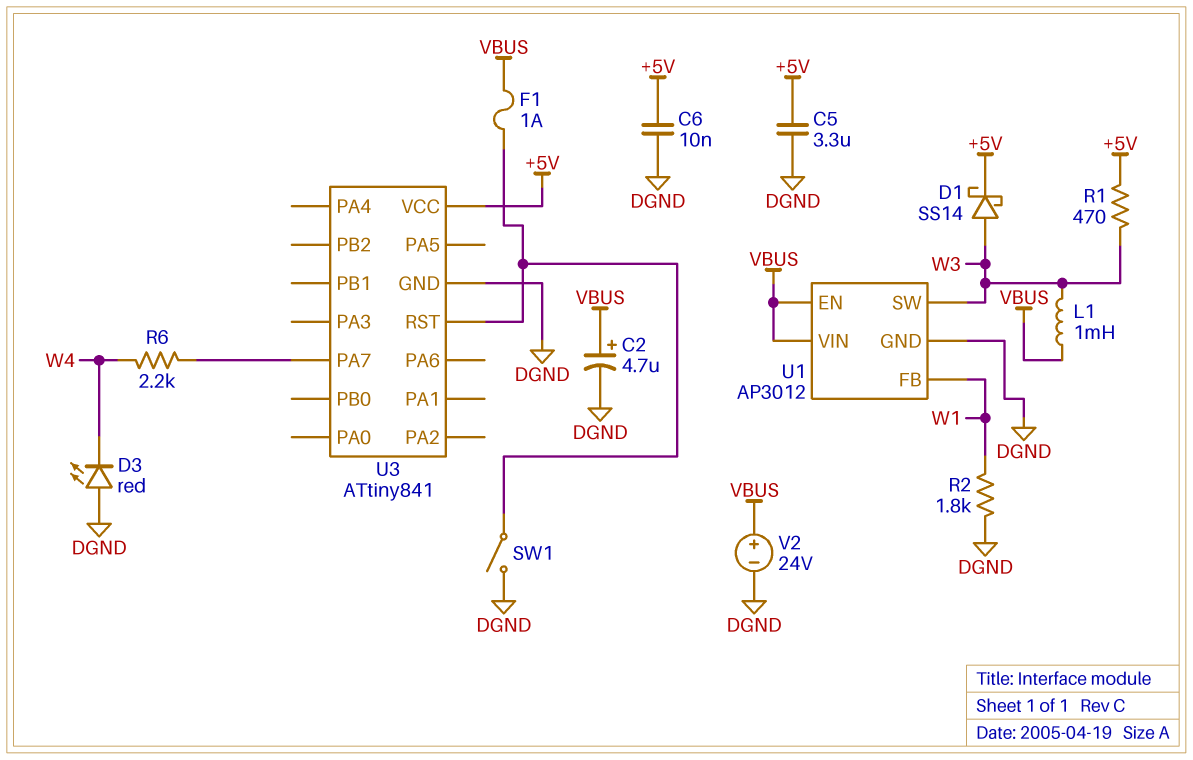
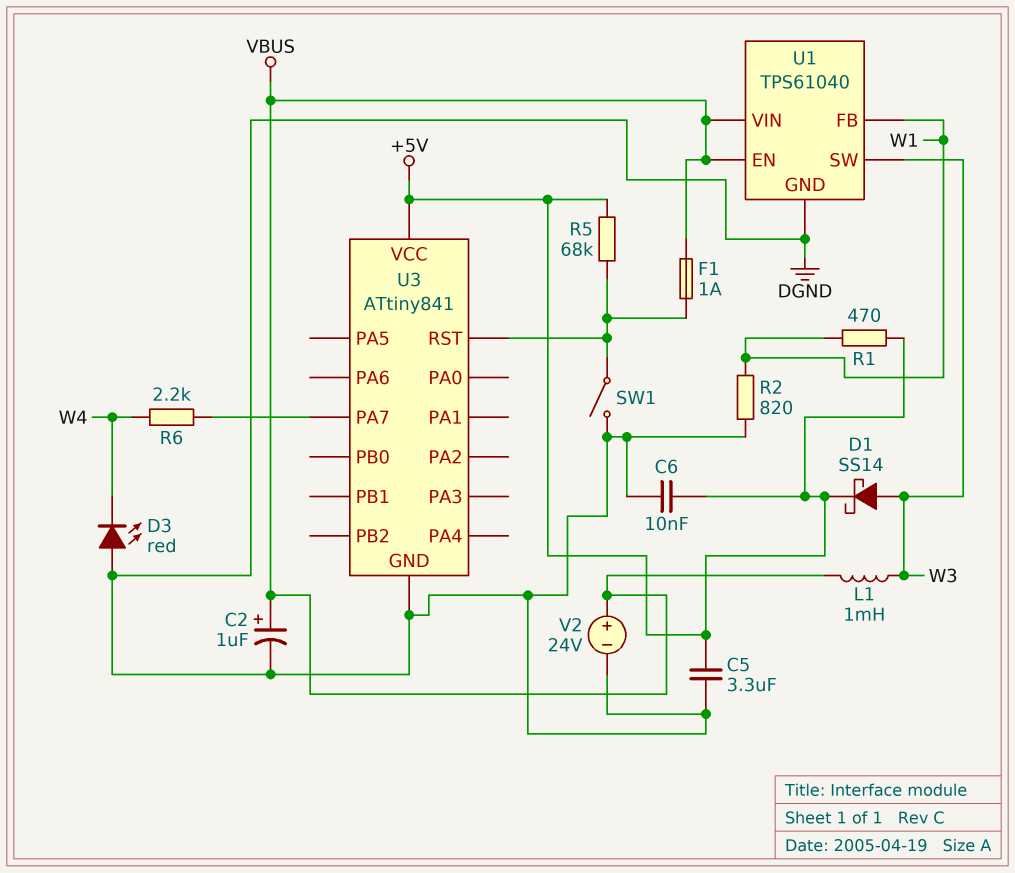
C2: 4.7uF (plus VBUS, minus DGND) -> 1uF (plus VBUS, minus DGND)
R1: 470 (+5V, W3) -> 470 (+5V, W1)
R2: 1.8k (DGND, W1) -> 820 (DGND, W1)
R5: none -> 68k (+5V, U3/RST)
U1: AP3012 -> TPS61040

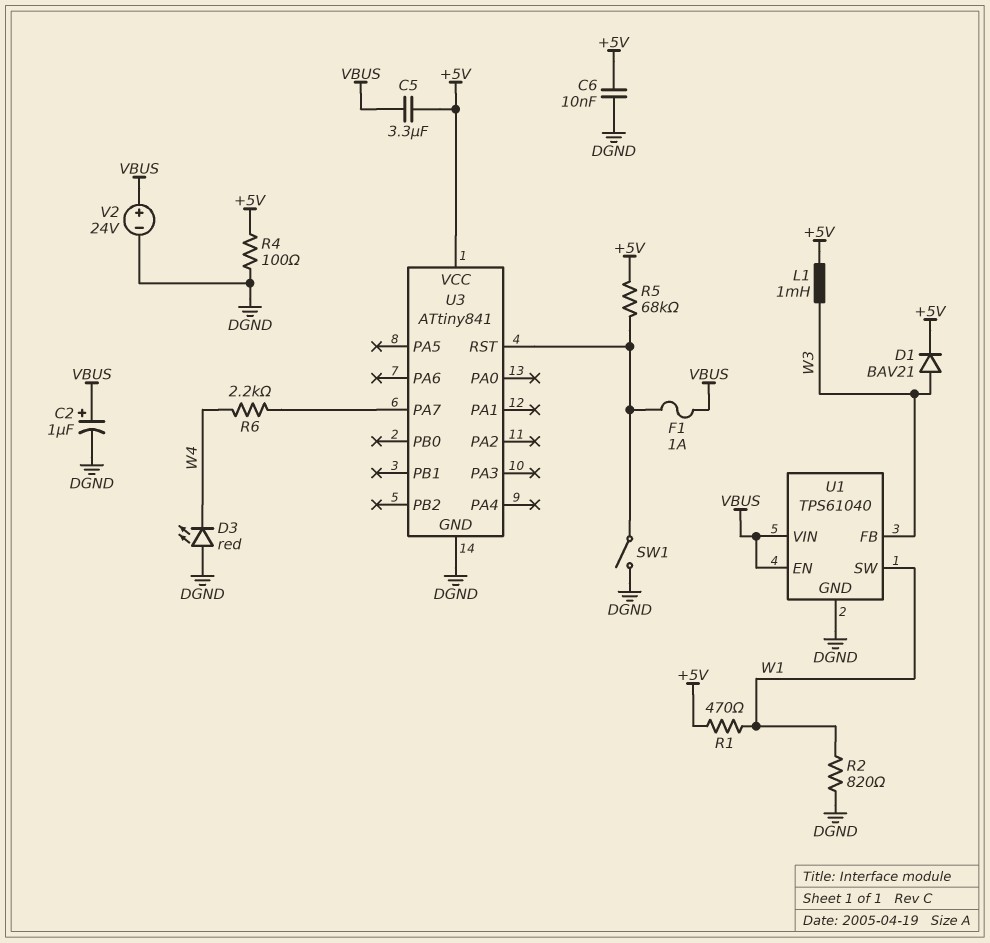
C5: 3.3uF (+5V, DGND) -> 3.3uF (+5V, VBUS)
D1: schottky SS14 (A W3, K +5V) -> diode BAV21 (A W3, K +5V)
L1: 1mH (VBUS, W3) -> 1mH (+5V, W3)
R4: none -> 100 (+5V, DGND)
U1 pin FB: W1 -> W3
U1 pin SW: W3 -> W1

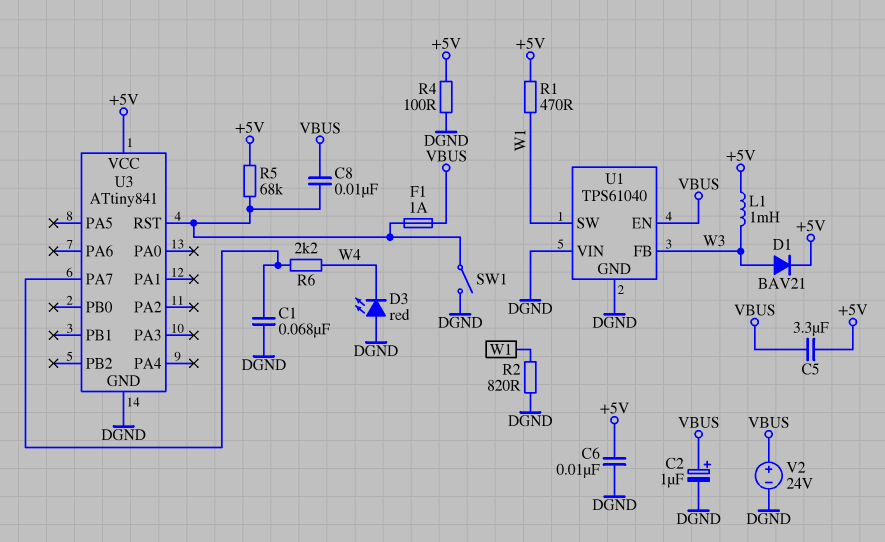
C1: none -> 68nF (DGND, U3/PA7)
C8: none -> 10nF (U3/RST, VBUS)
U1 pin VIN: VBUS -> DGND

